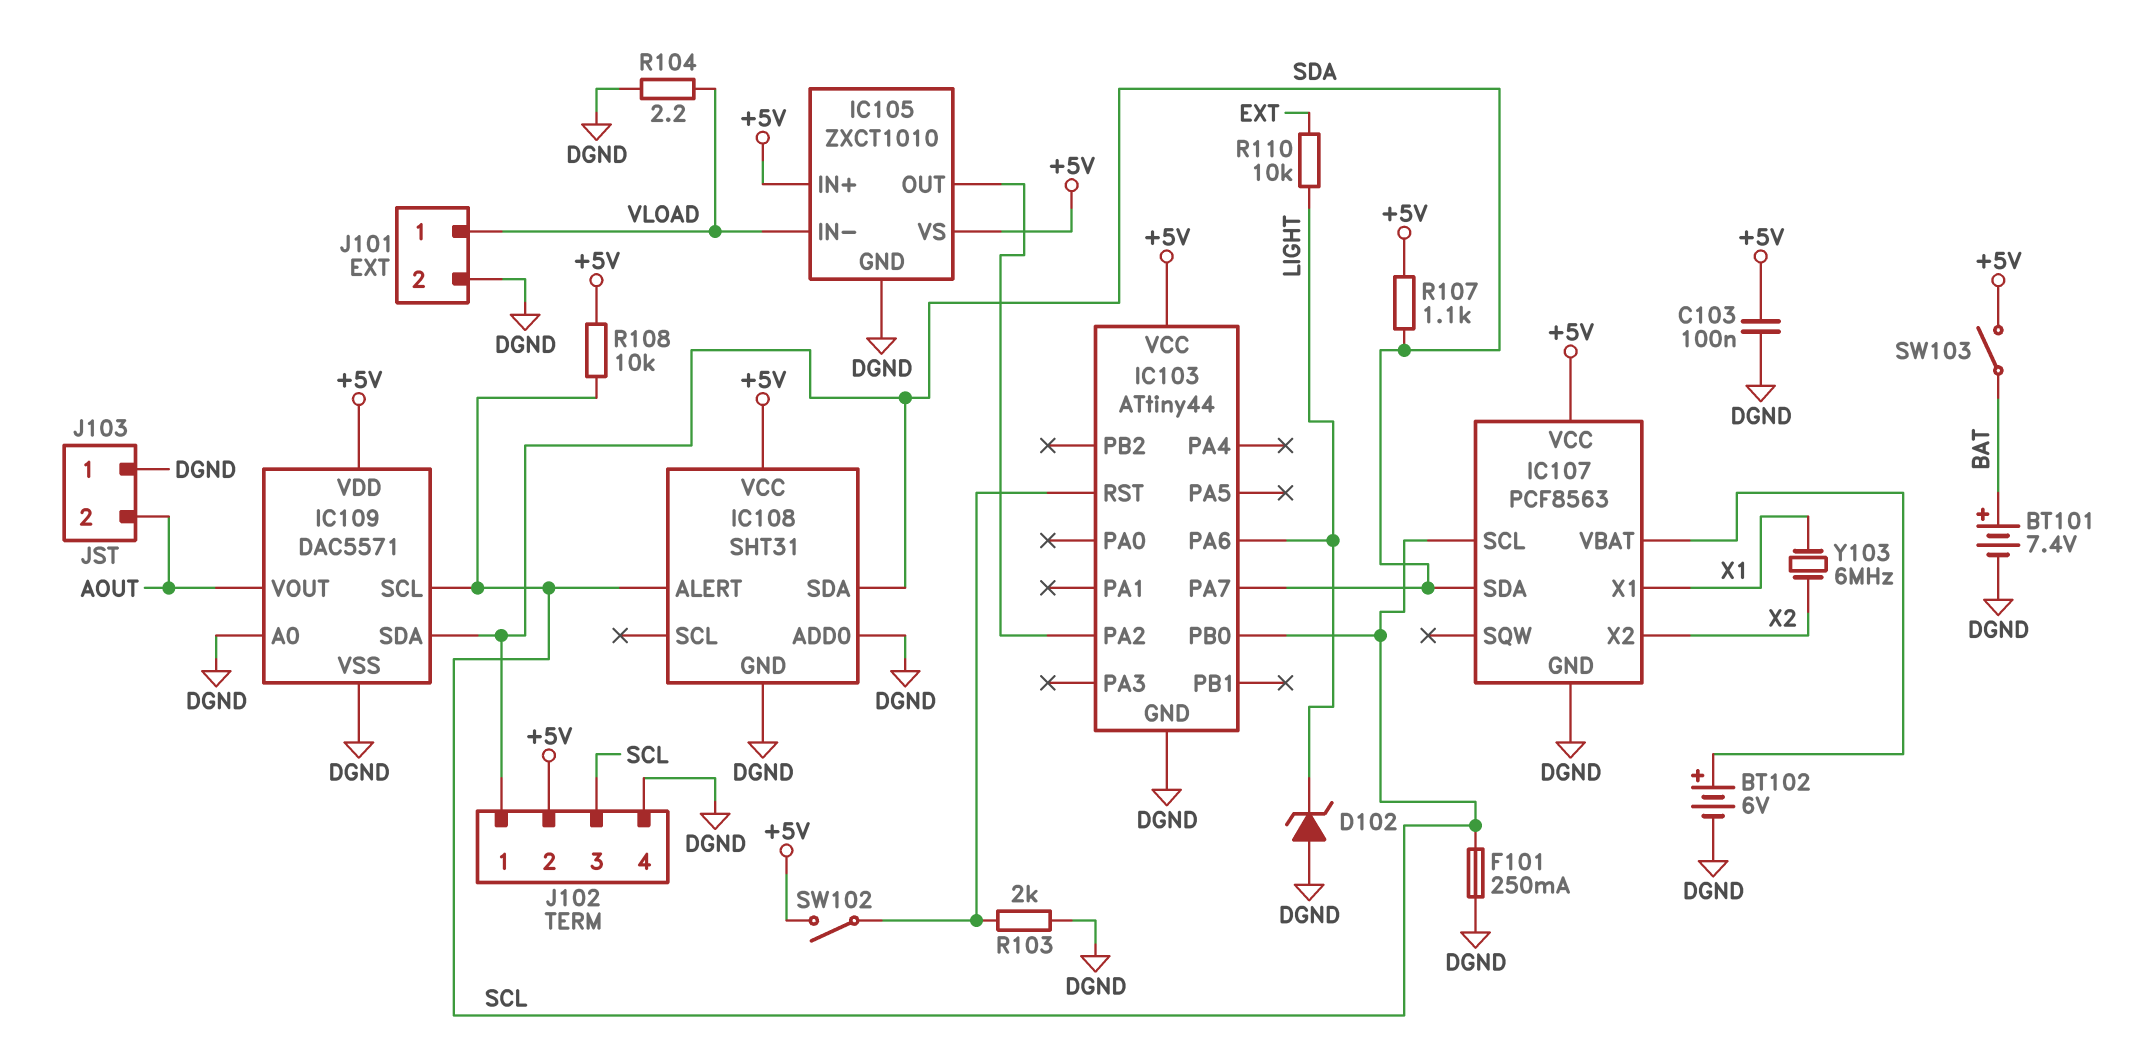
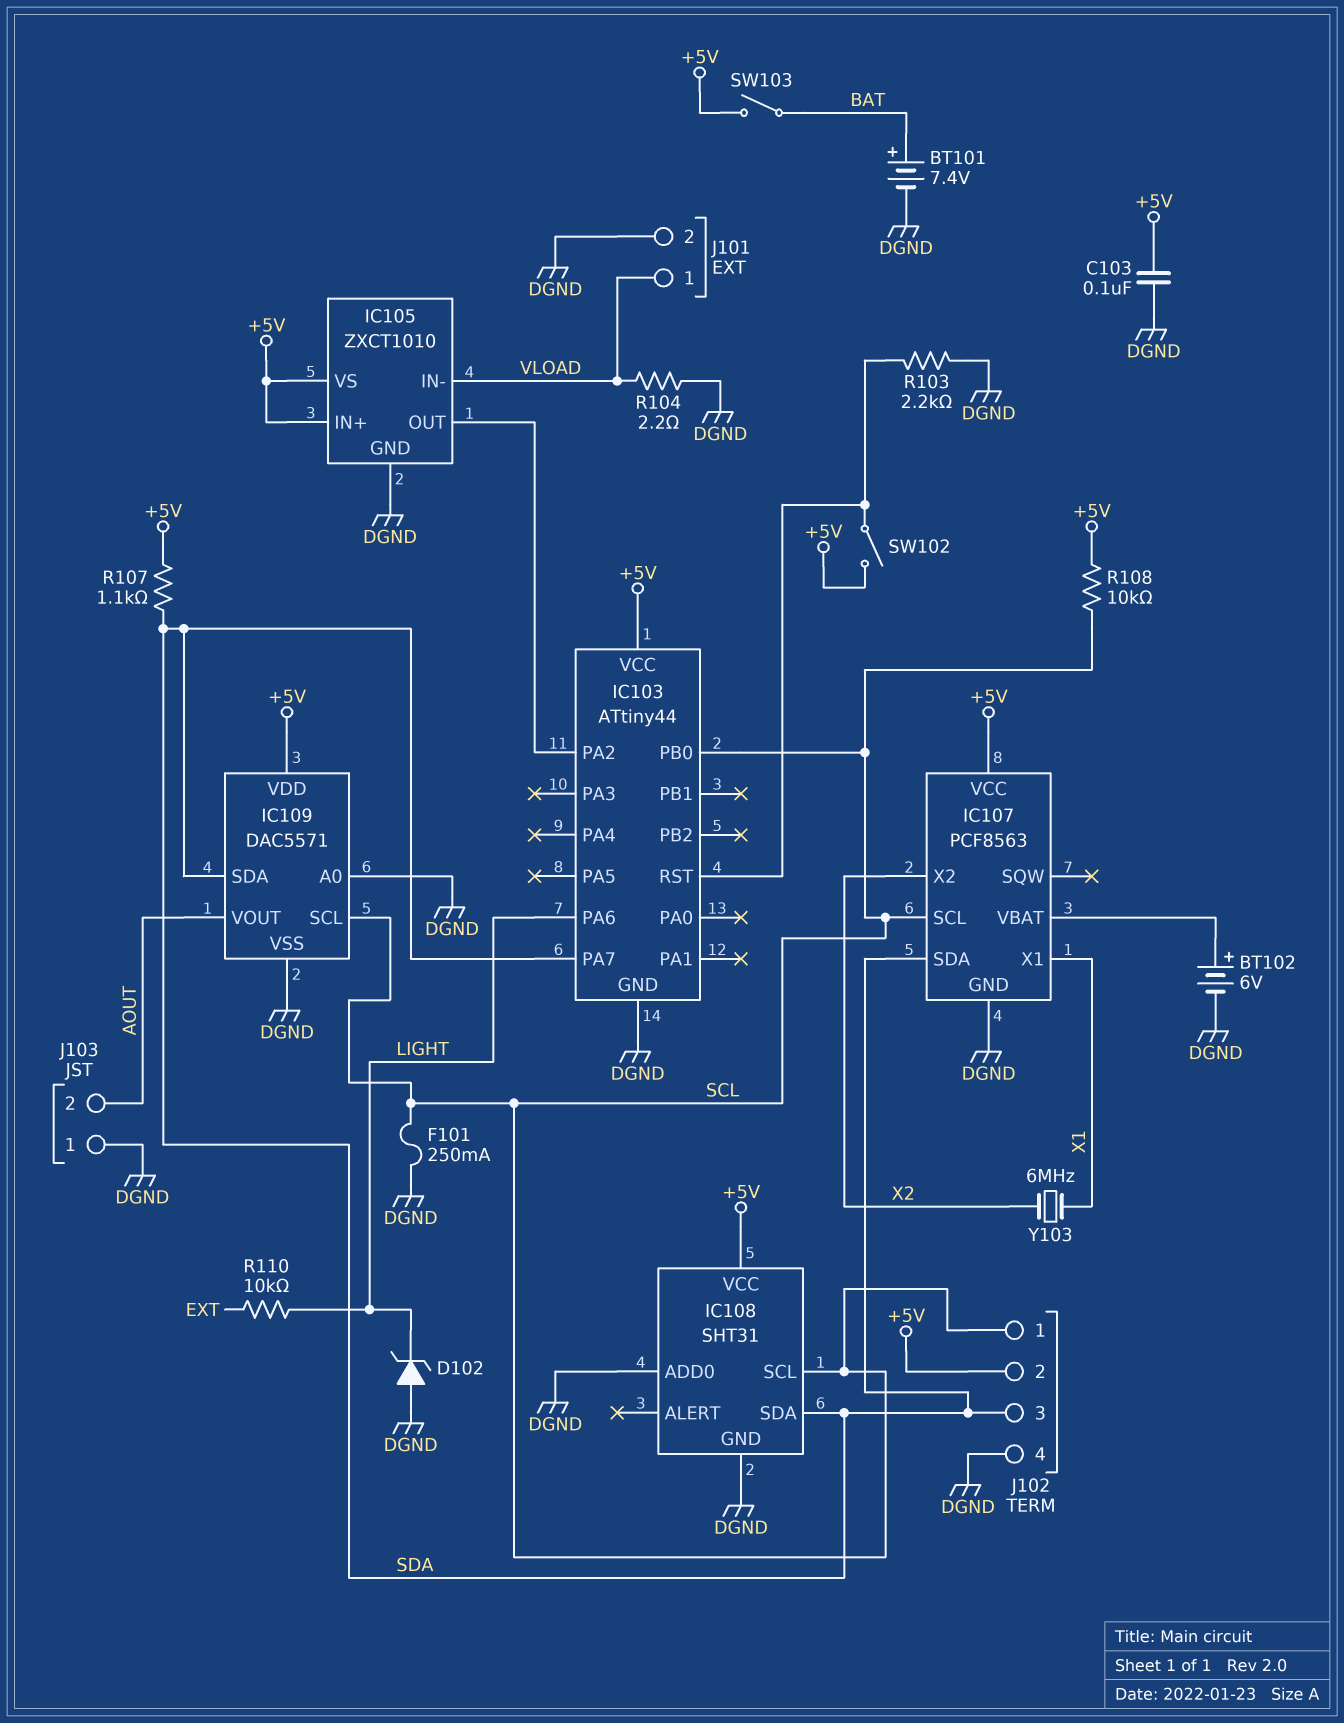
IC108 pin ALERT: SCL -> none
IC108 pin SCL: none -> SCL
J102 pin 1: SDA -> SCL
J102 pin 3: SCL -> SDA
R103: 2k (DGND, IC103/RST) -> 2.2k (DGND, IC103/RST)

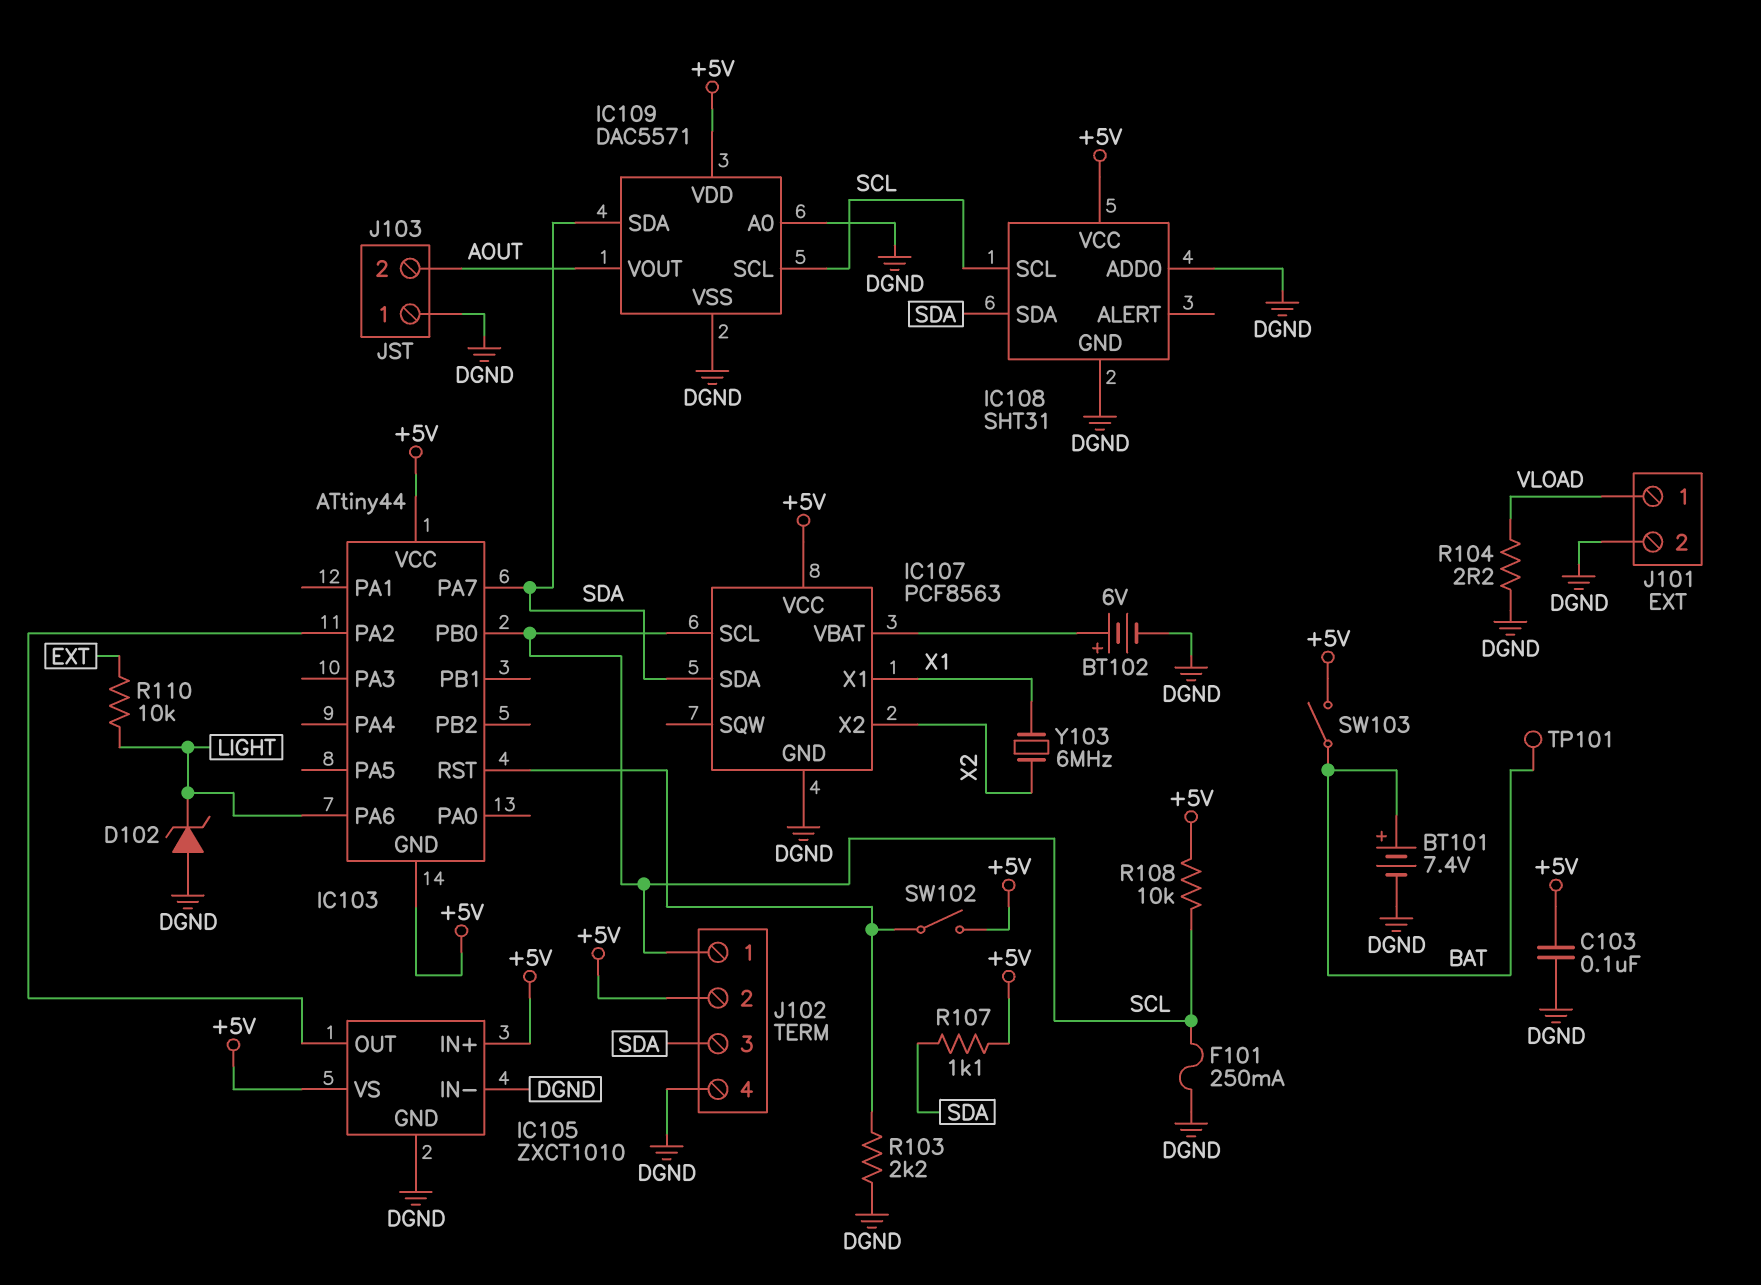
IC103 pin GND: DGND -> +5V
IC105 pin IN-: VLOAD -> DGND
TP101: none -> test point (BAT)

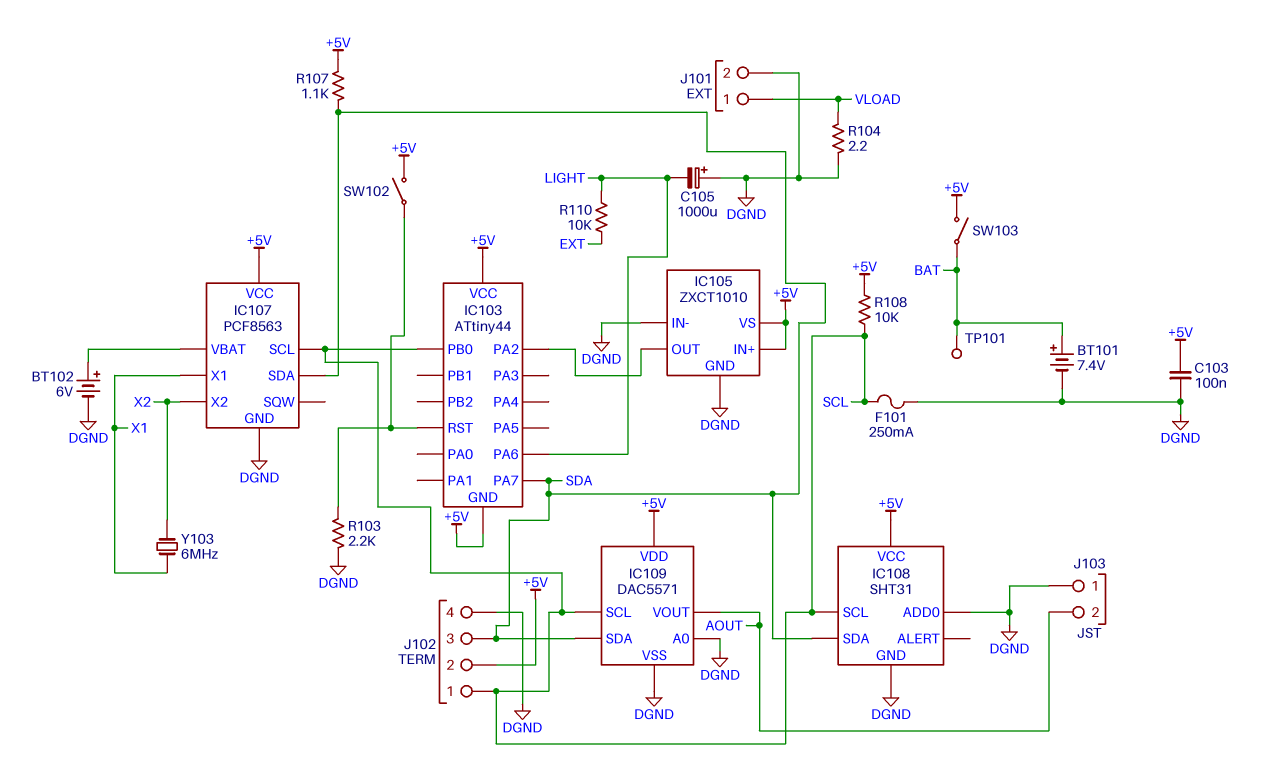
C105: none -> 1000uF (plus DGND, minus LIGHT)
D102: zener (A DGND, K LIGHT) -> none

